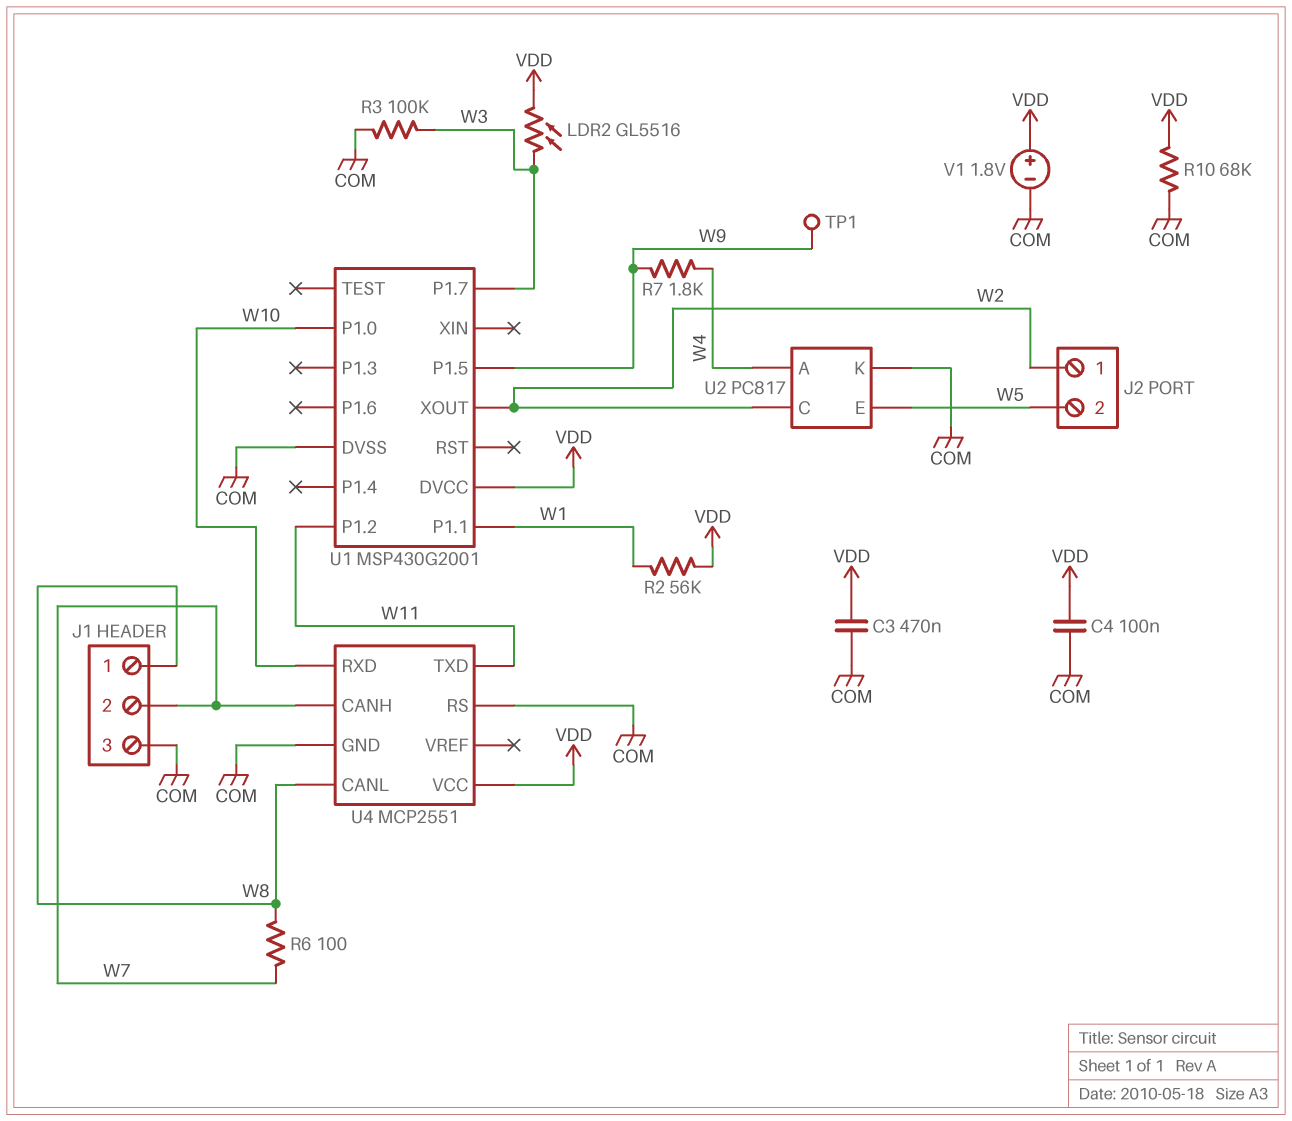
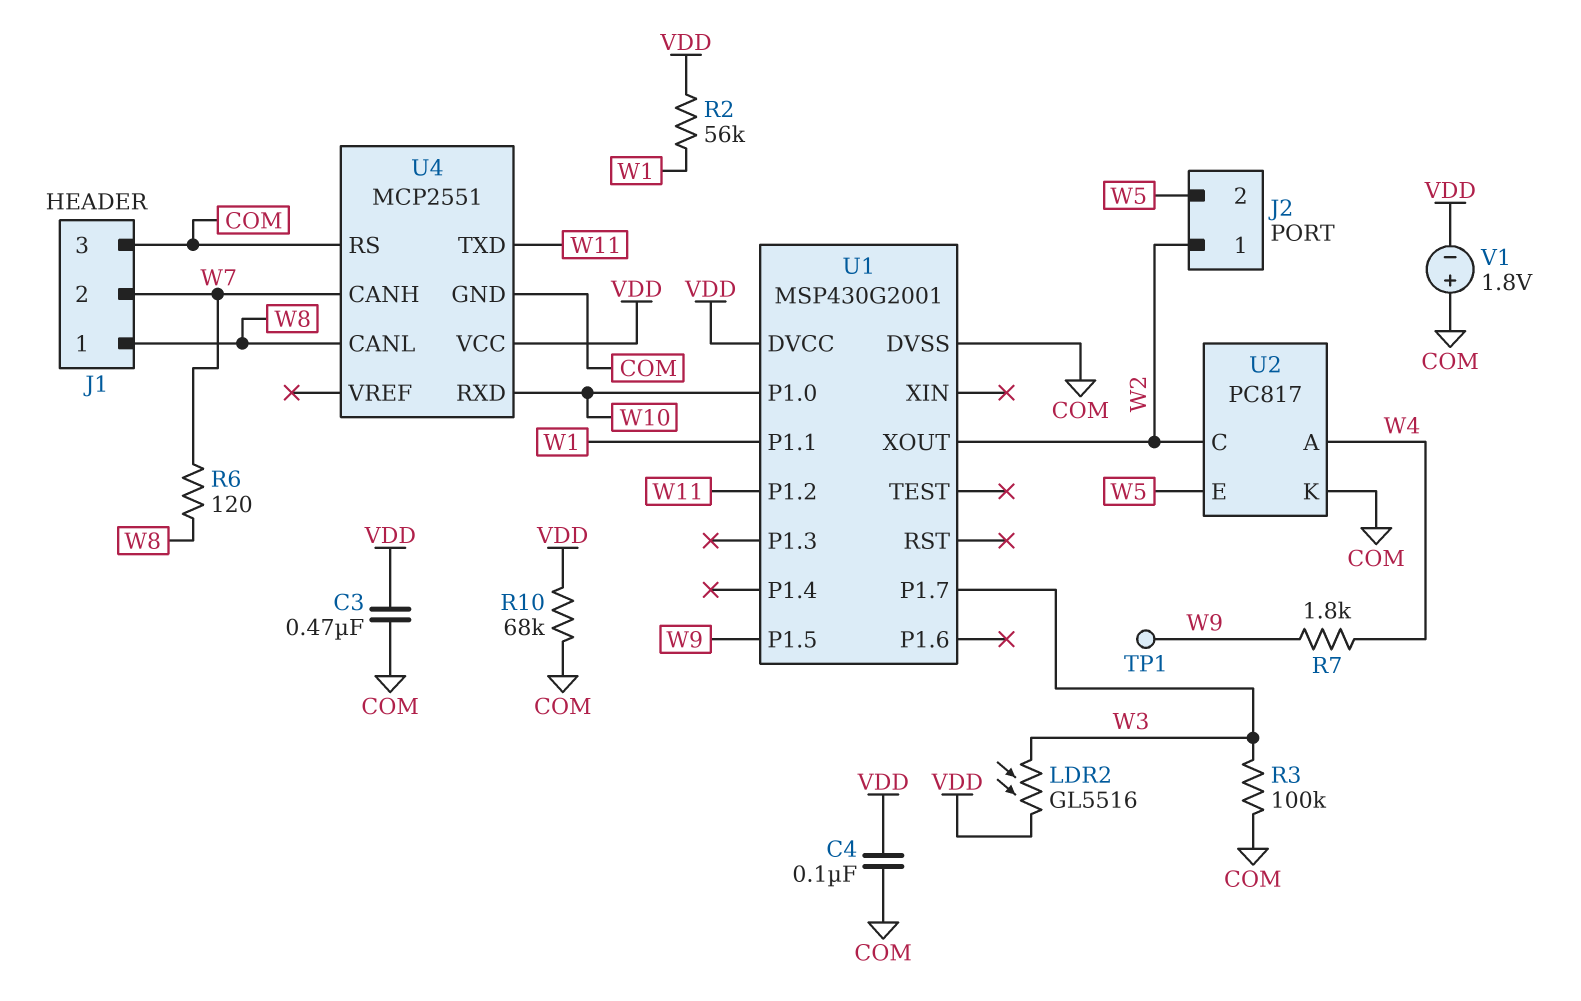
R6: 100 (W7, W8) -> 120 (W7, W8)
V1: 1.8V (plus VDD, minus COM) -> 1.8V (plus COM, minus VDD)

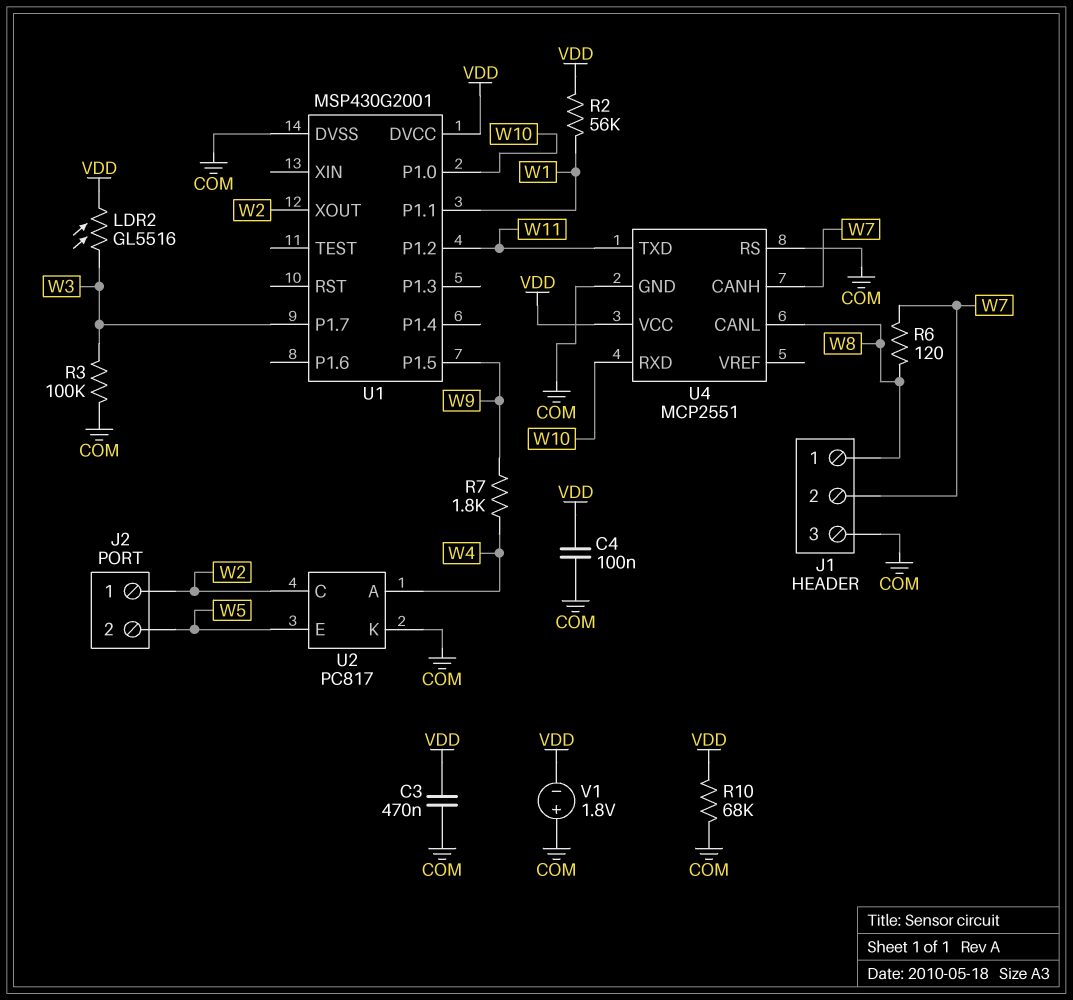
TP1: test point (W9) -> none

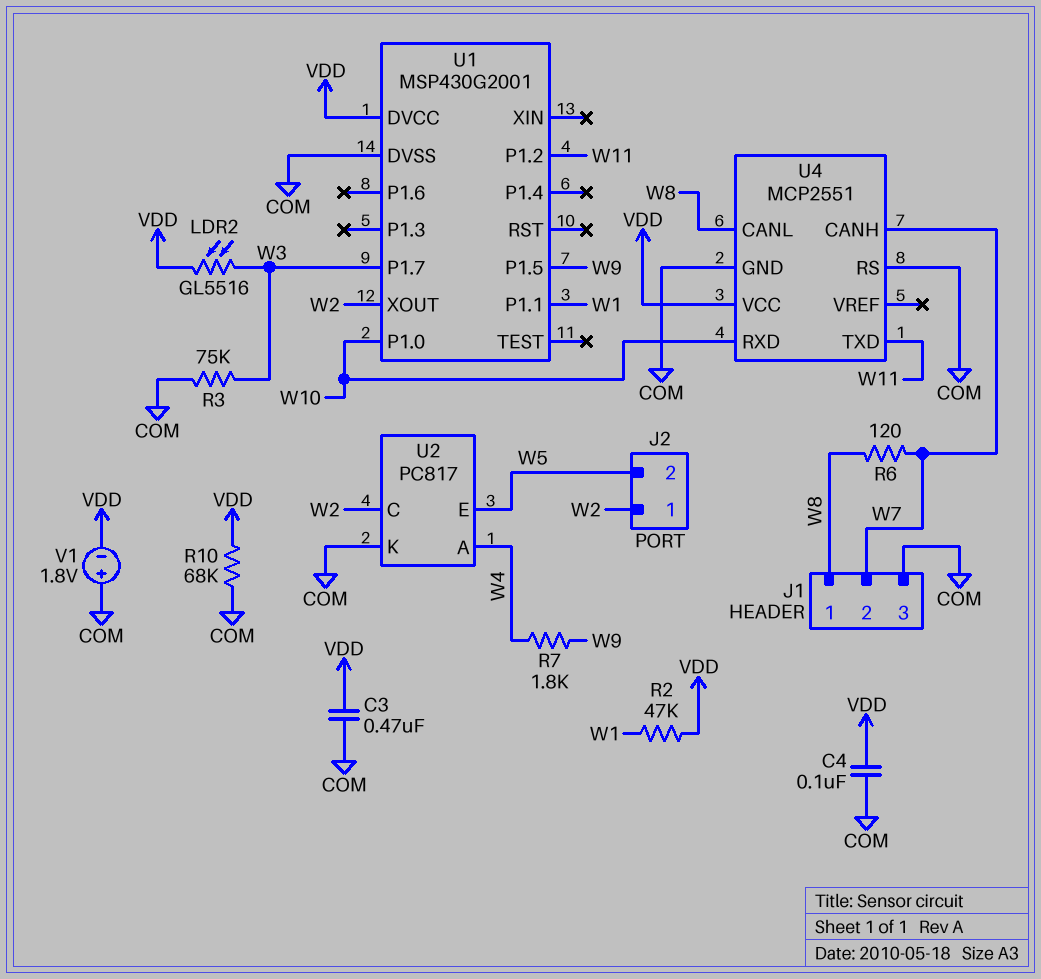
R2: 56k (VDD, W1) -> 47k (VDD, W1)
R3: 100k (COM, W3) -> 75k (COM, W3)

